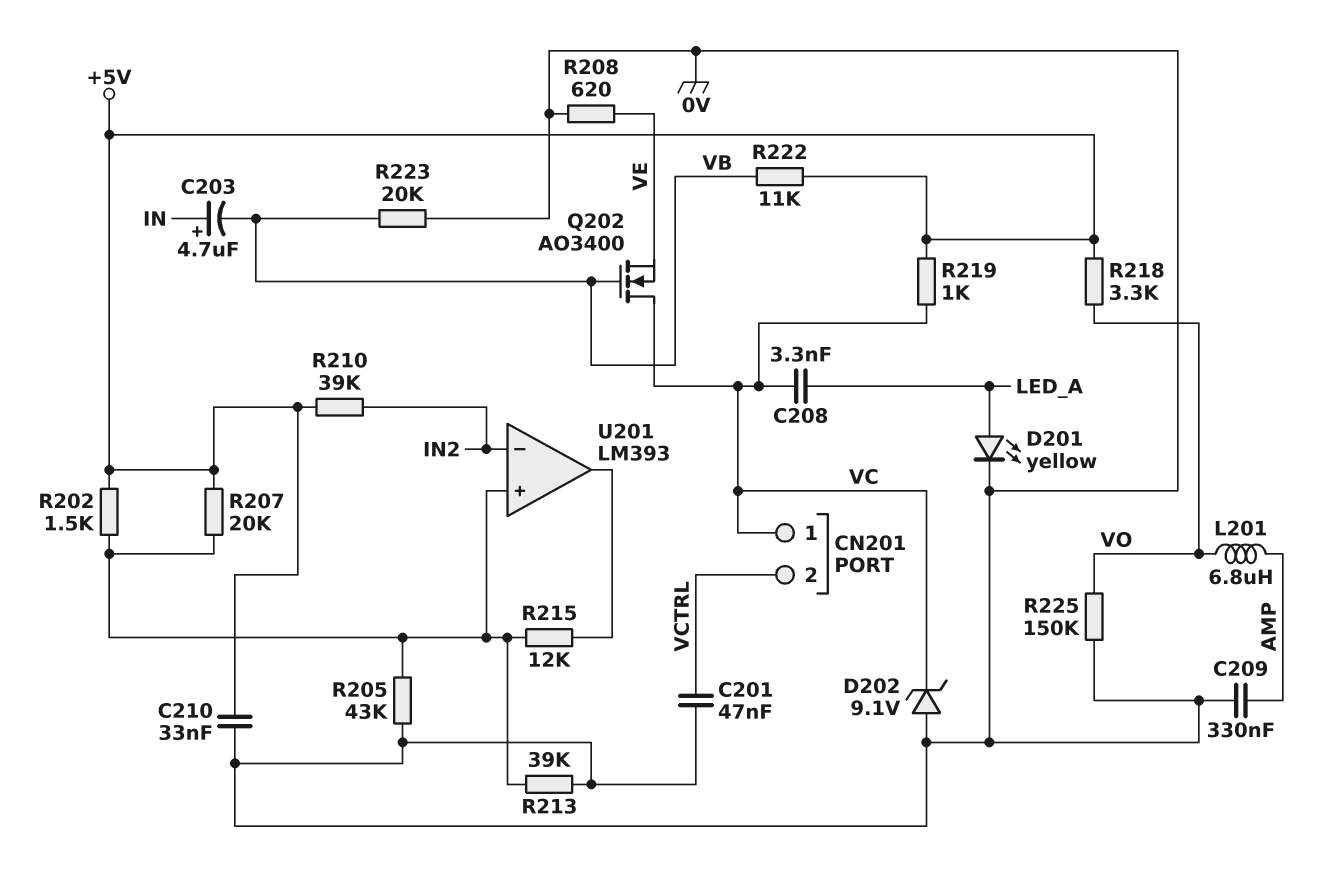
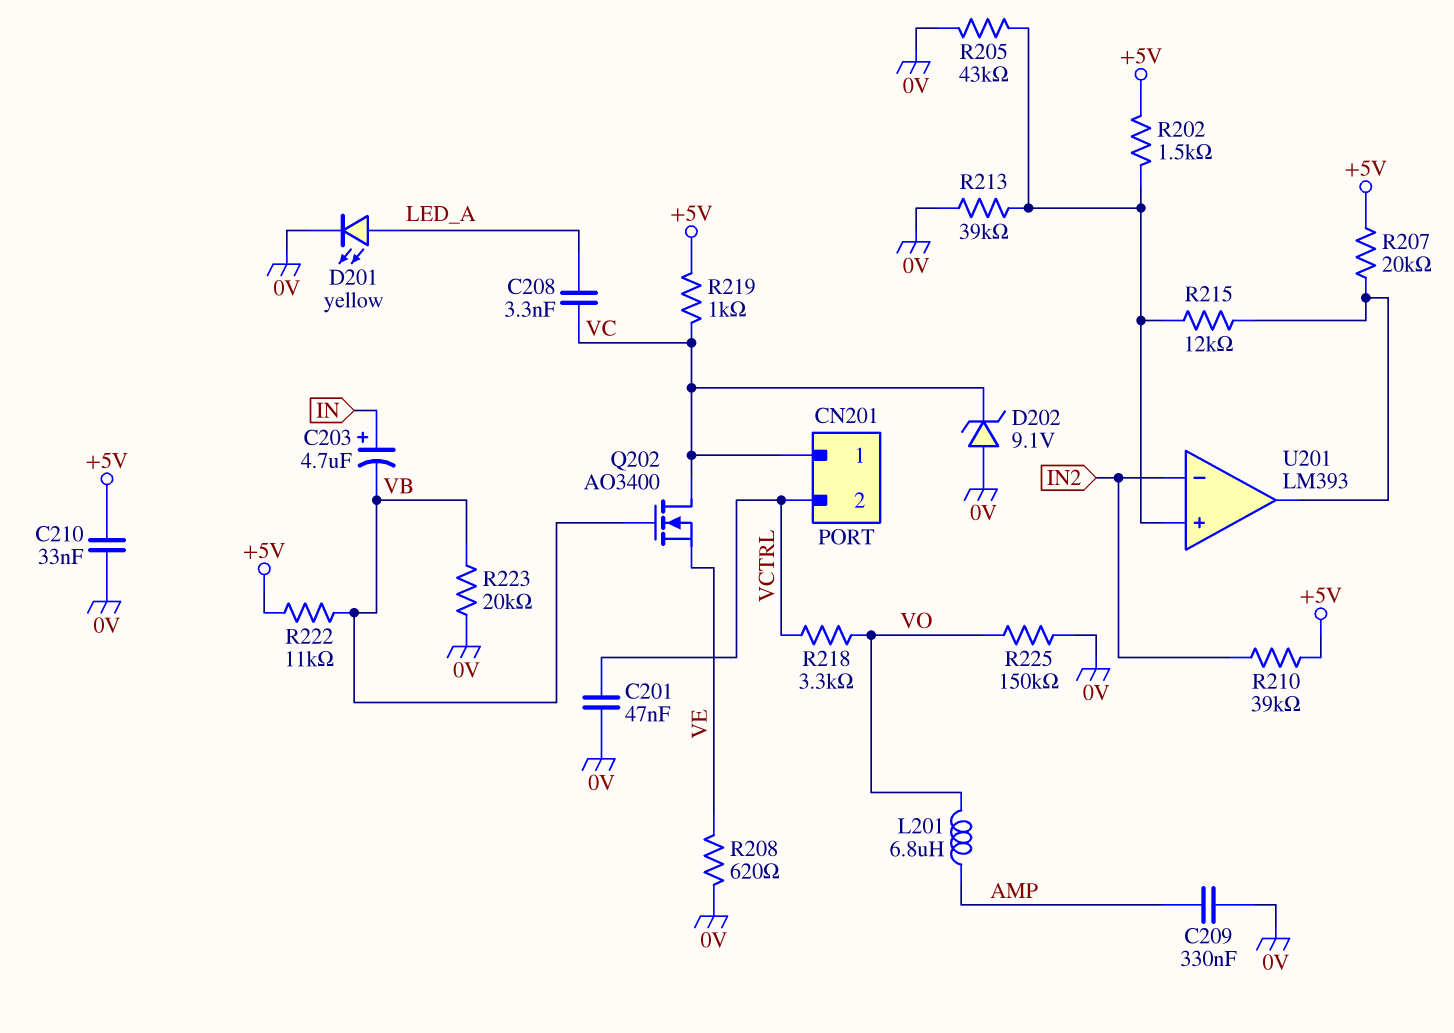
R207: 20k (+5V, U201/in+) -> 20k (+5V, U201/out)
R218: 3.3k (+5V, VO) -> 3.3k (VCTRL, VO)

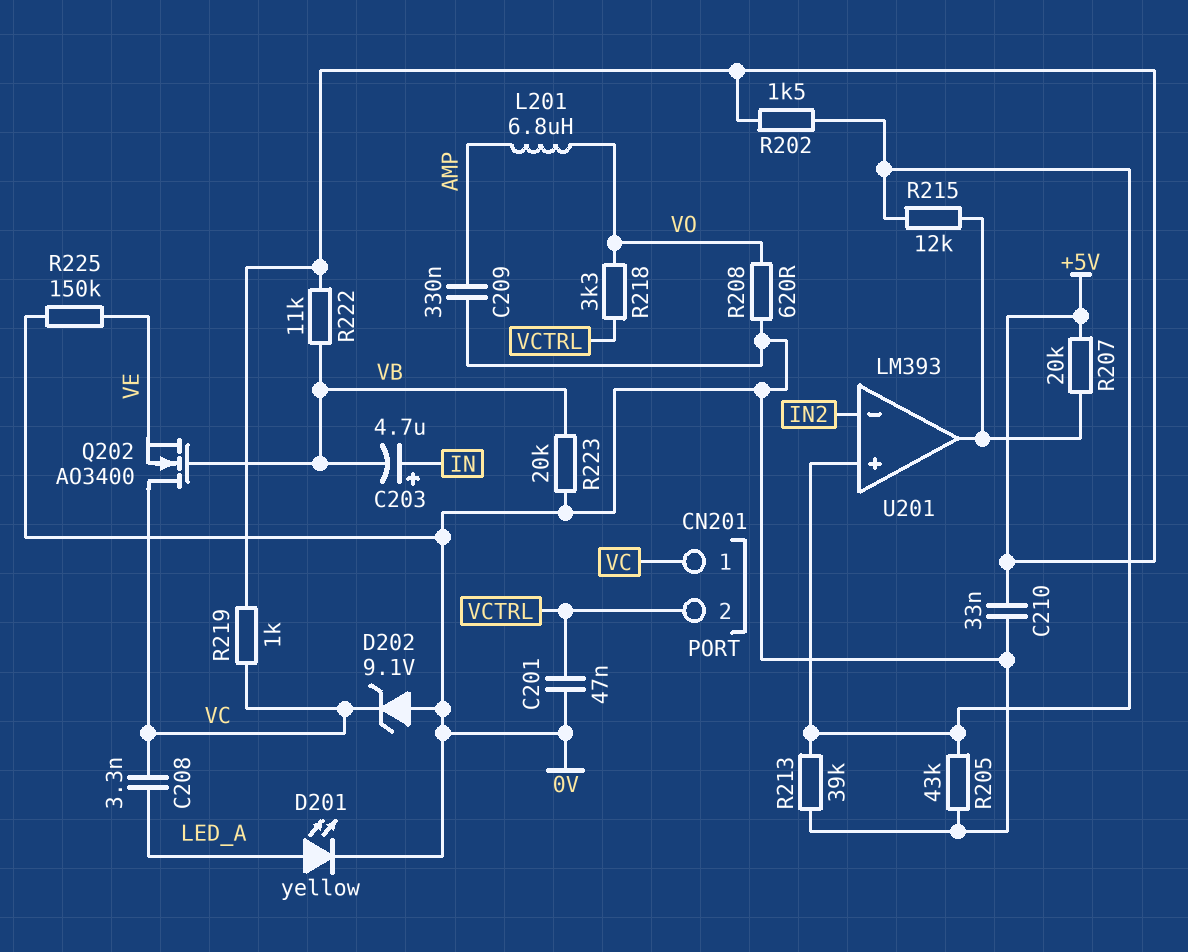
R208: 620 (0V, VE) -> 620 (0V, VO)
R210: 39k (+5V, IN2) -> none
R225: 150k (0V, VO) -> 150k (0V, VE)

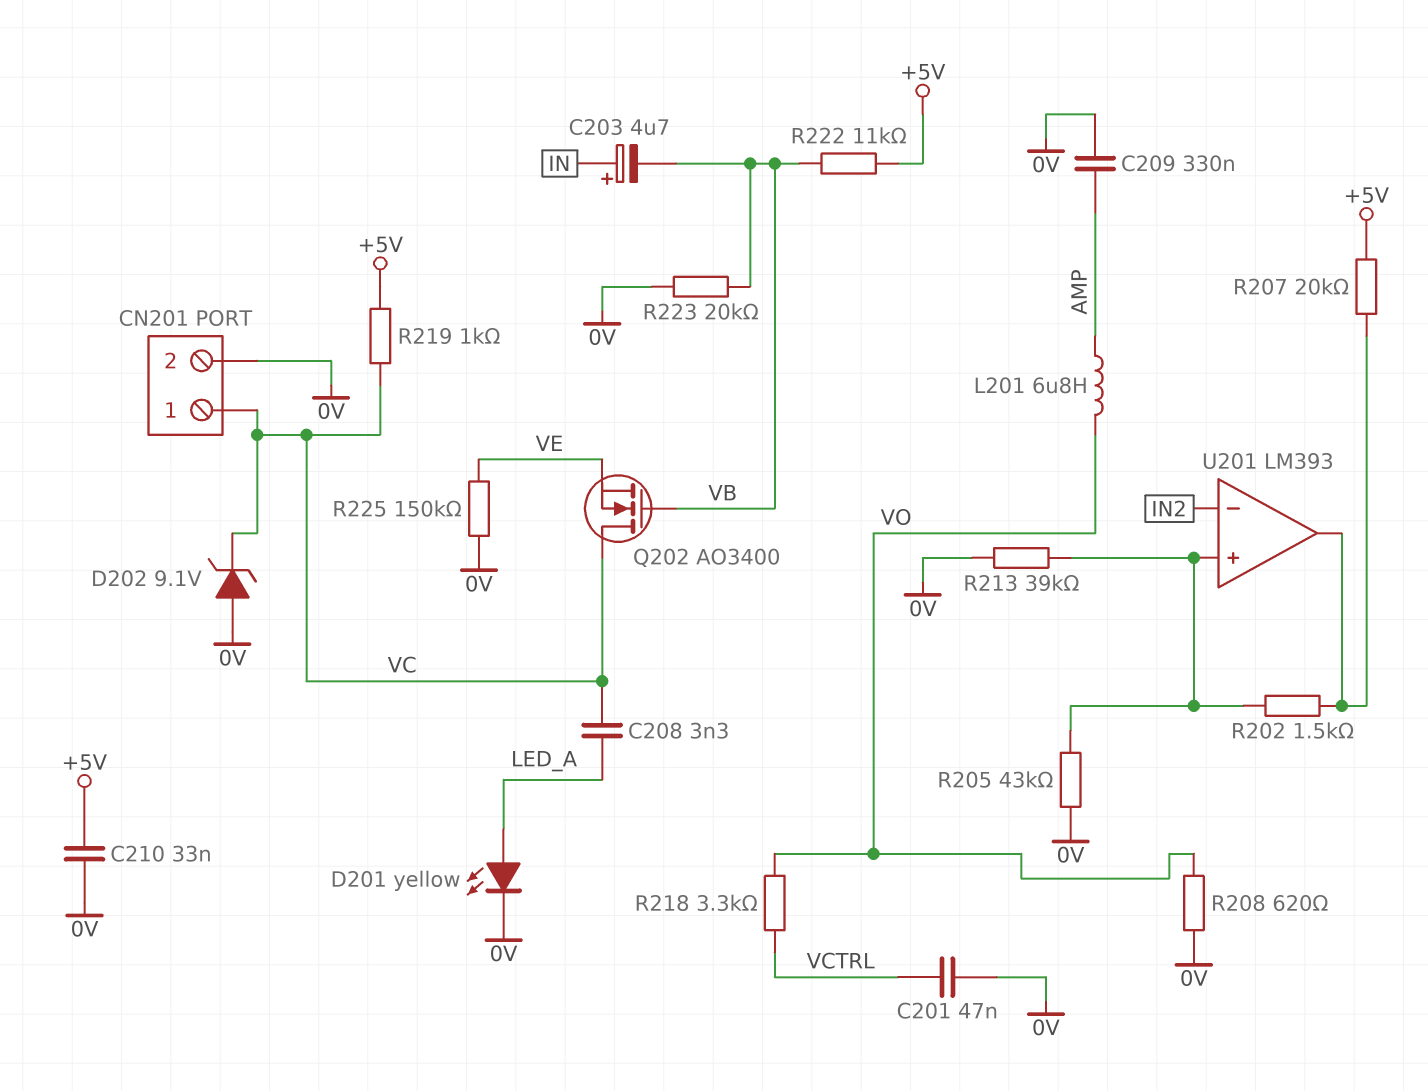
CN201 pin 2: VCTRL -> 0V
R202: 1.5k (+5V, U201/in+) -> 1.5k (U201/in+, U201/out)
R215: 12k (U201/in+, U201/out) -> none

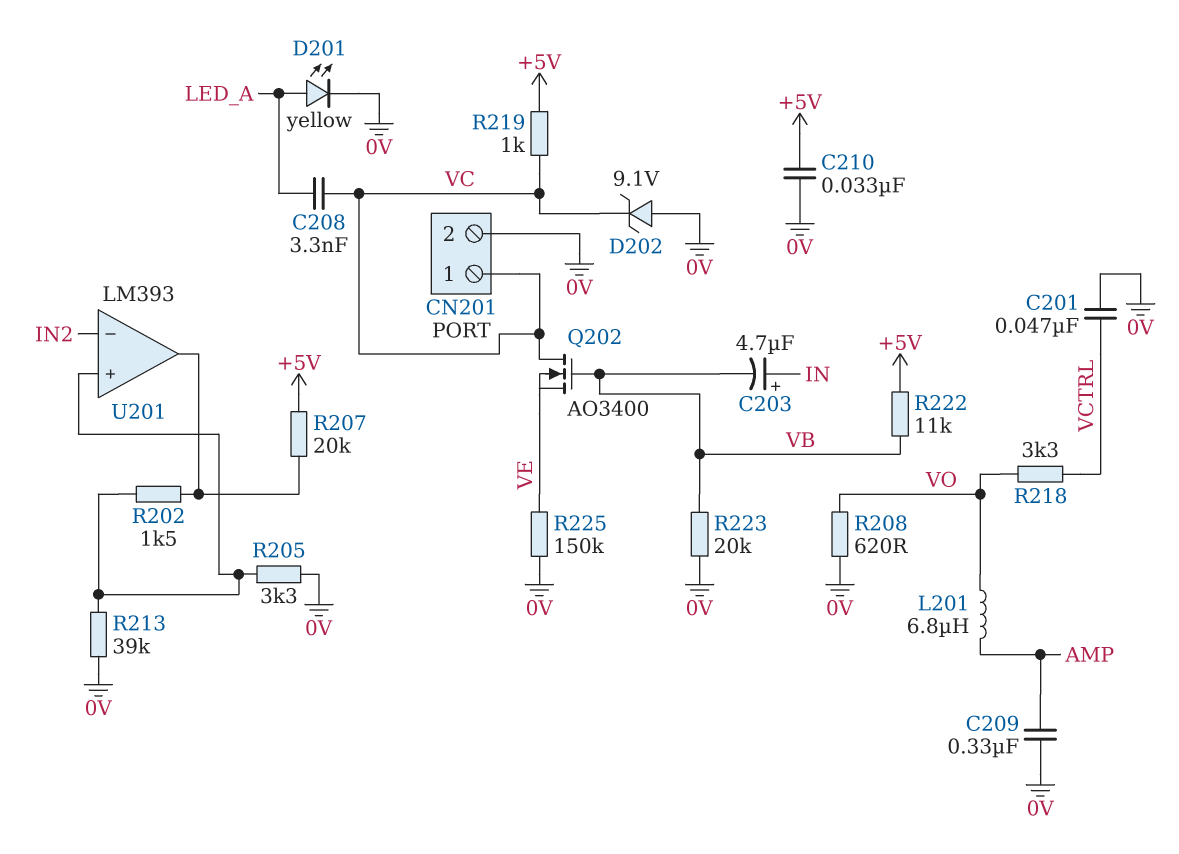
R205: 43k (0V, U201/in+) -> 3.3k (0V, U201/in+)

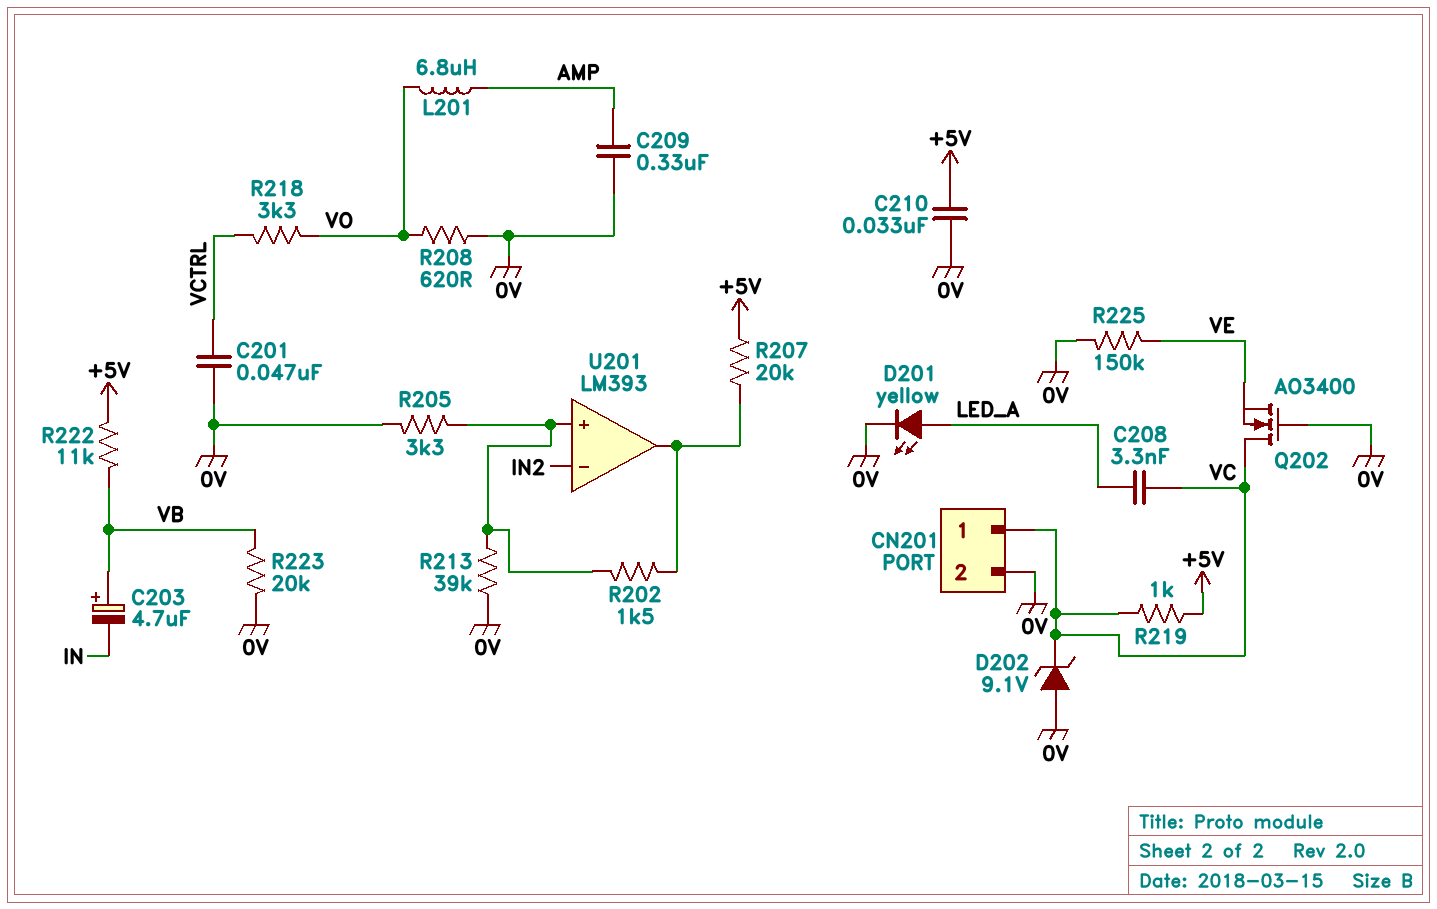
C203: 4.7uF (plus IN, minus VB) -> 4.7uF (plus VB, minus IN)
Q202: NMOS AO3400 (G VB, D VC, S VE) -> NMOS AO3400 (G 0V, D VC, S VE)

